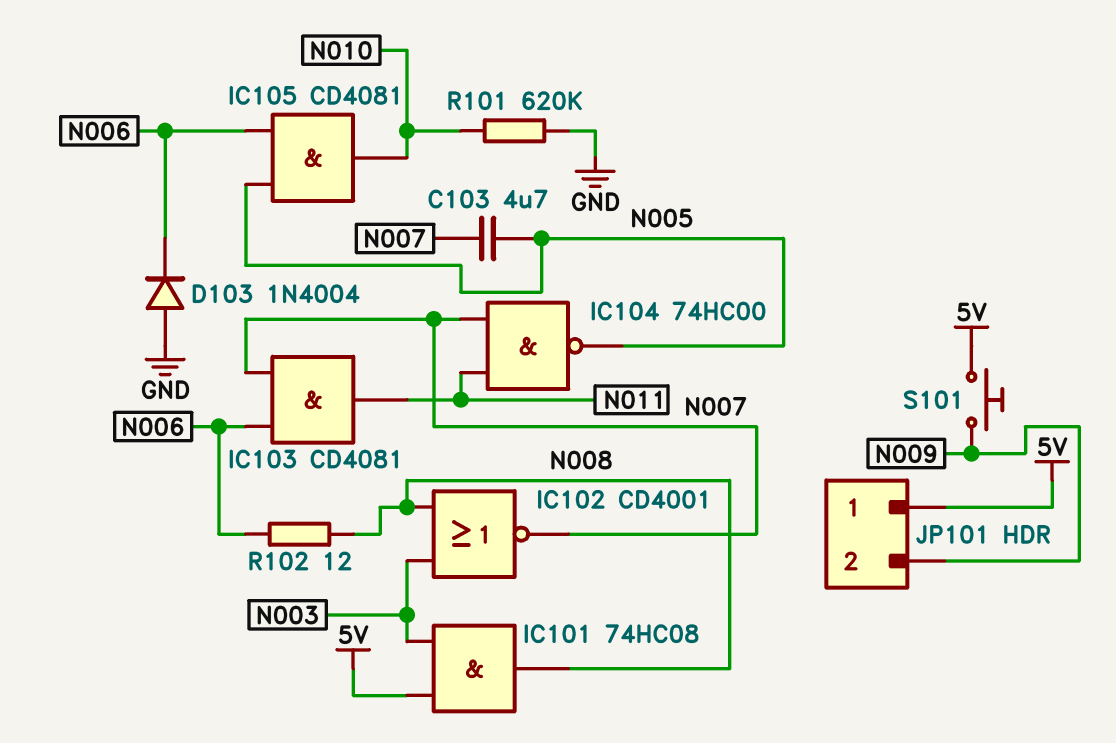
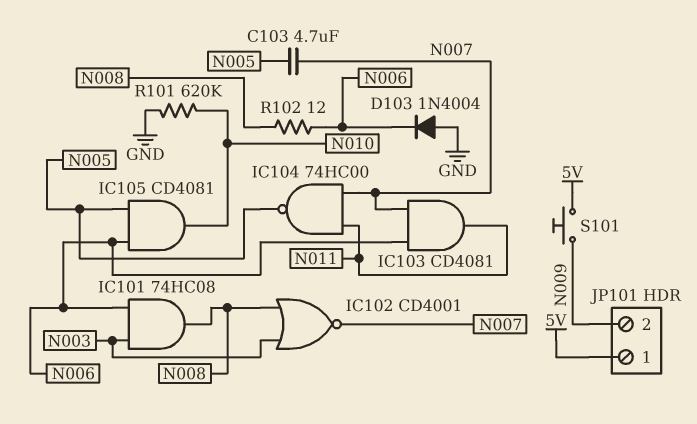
IC101: AND 74HC08 (in 5V, in N003, out N008) -> AND 74HC08 (in N003, in N006, out N008)

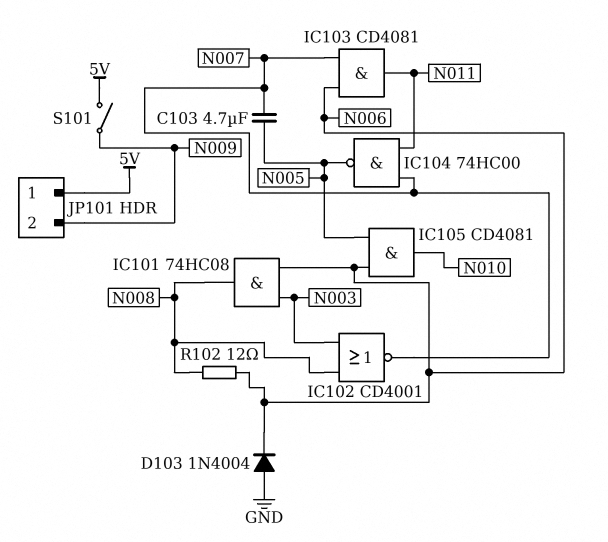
R101: 620k (GND, N010) -> none
S101: button (5V, N009) -> switch (5V, N009)

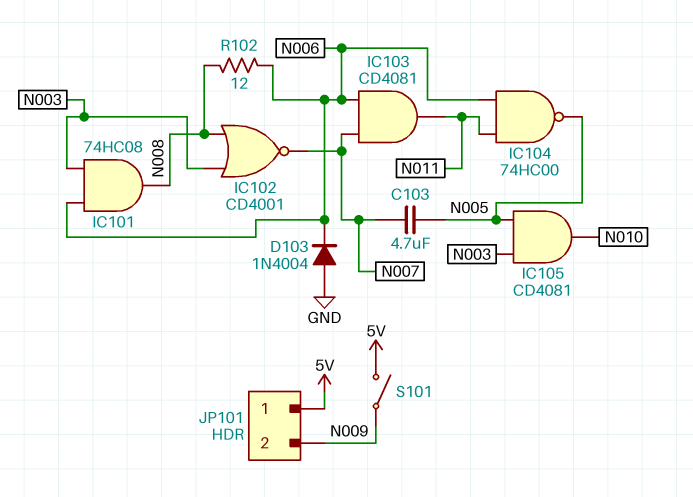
IC104: NAND 74HC00 (in N007, in N011, out N005) -> NAND 74HC00 (in N006, in N011, out N005)
IC105: AND CD4081 (in N005, in N006, out N010) -> AND CD4081 (in N003, in N005, out N010)

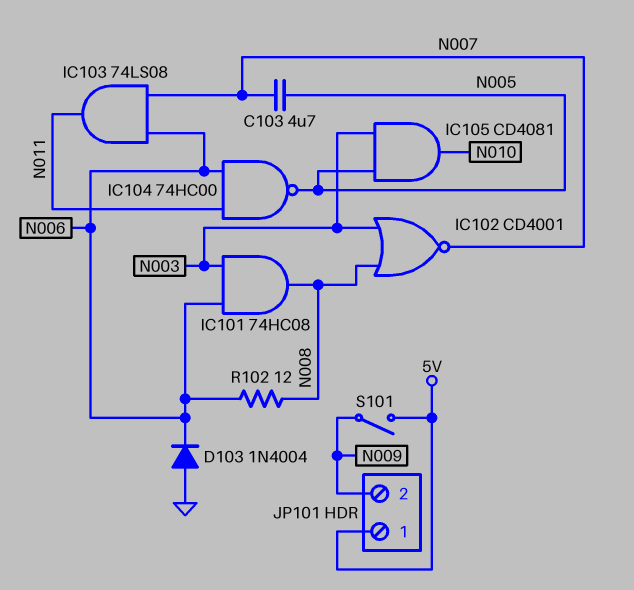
IC103: AND CD4081 (in N006, in N007, out N011) -> AND 74LS08 (in N006, in N007, out N011)

